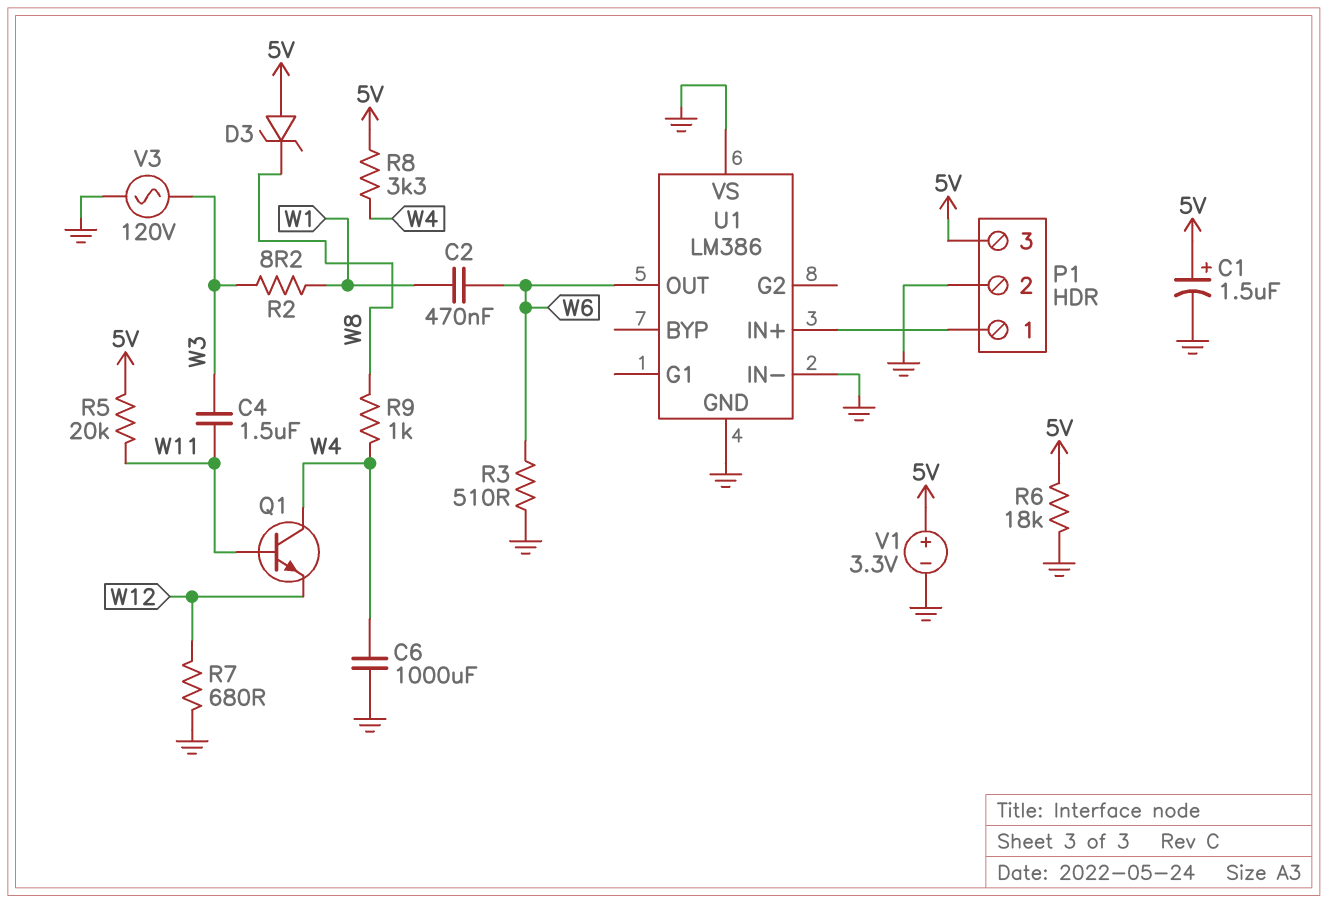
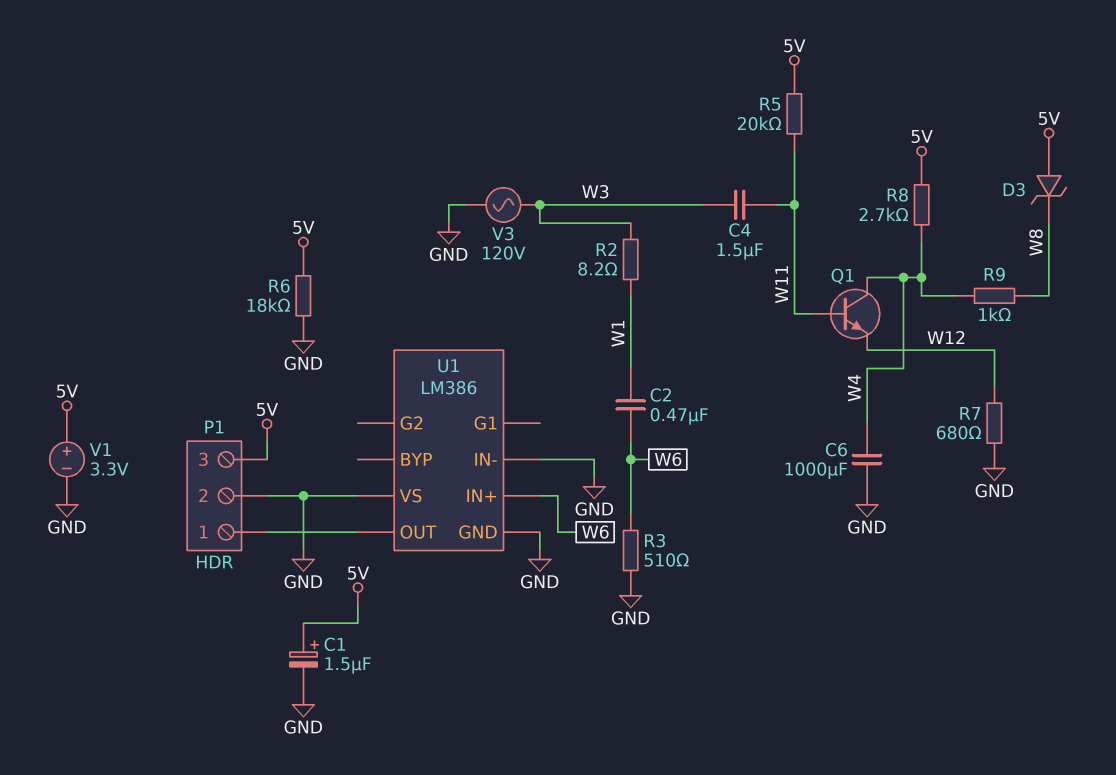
R8: 3.3k (5V, W4) -> 2.7k (5V, W4)
U1 pin IN+: P1/1 -> W6
U1 pin OUT: W6 -> P1/1

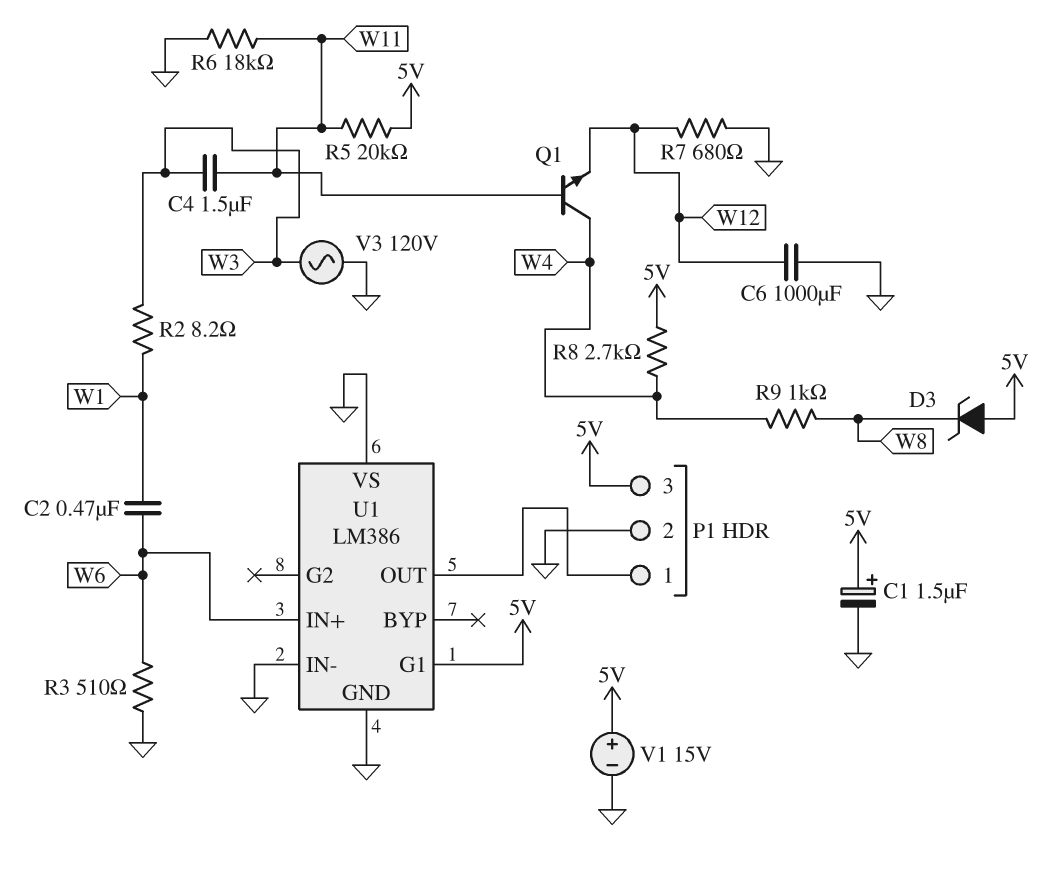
C6: 1000uF (GND, W4) -> 1000uF (GND, W12)
R6: 18k (5V, GND) -> 18k (GND, W11)
U1 pin G1: none -> 5V
V1: 3.3V (plus 5V, minus GND) -> 15V (plus 5V, minus GND)

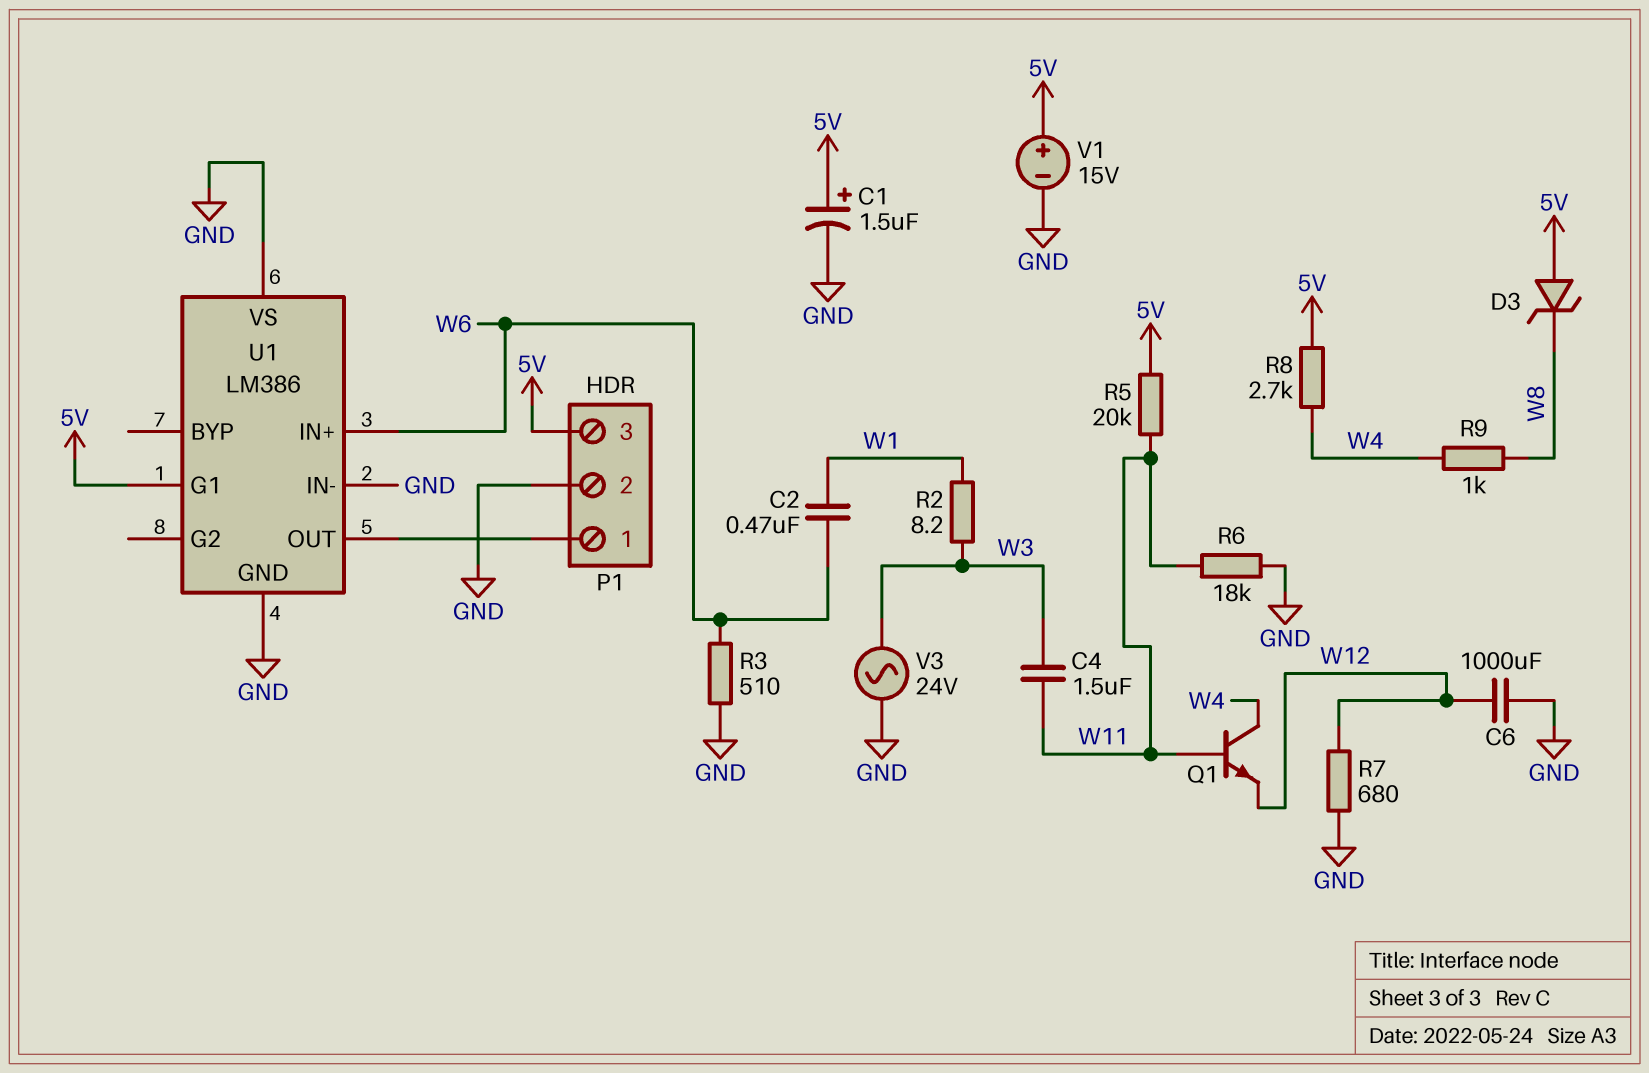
V3: AC 120V (GND, W3) -> AC 24V (GND, W3)

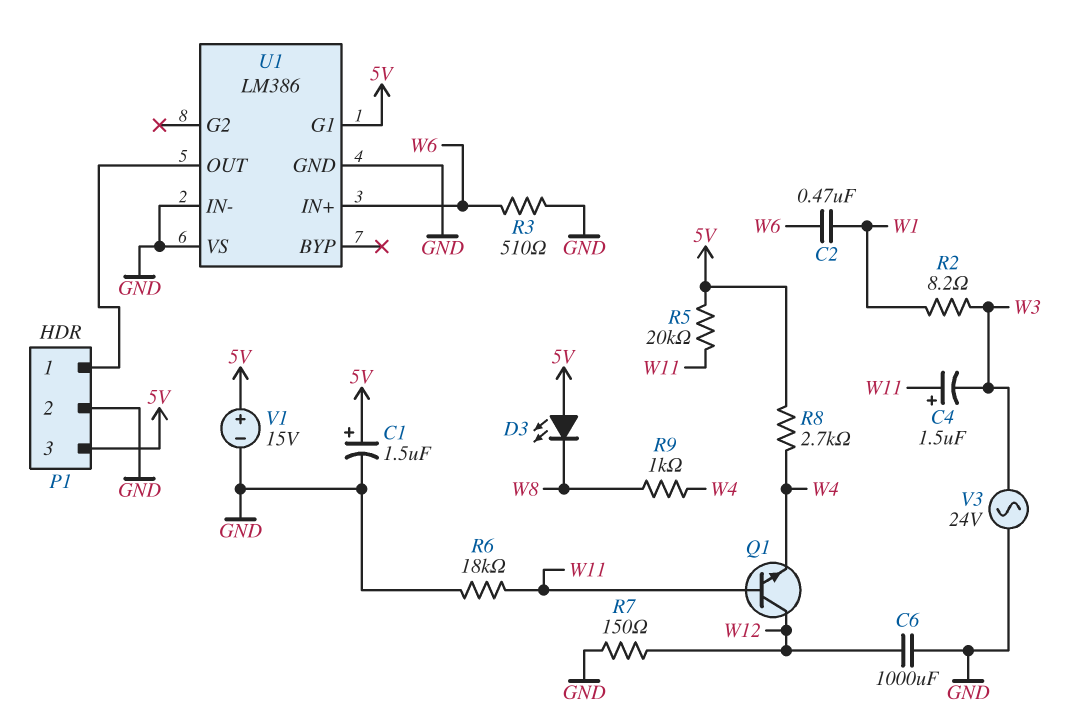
C4: 1.5uF (W3, W11) -> 1.5uF (plus W11, minus W3)
D3: zener (A 5V, K W8) -> LED (A 5V, K W8)
Q1: NPN (B W11, C W4, E W12) -> NPN (B W11, C W12, E W4)
R7: 680 (GND, W12) -> 150 (GND, W12)

